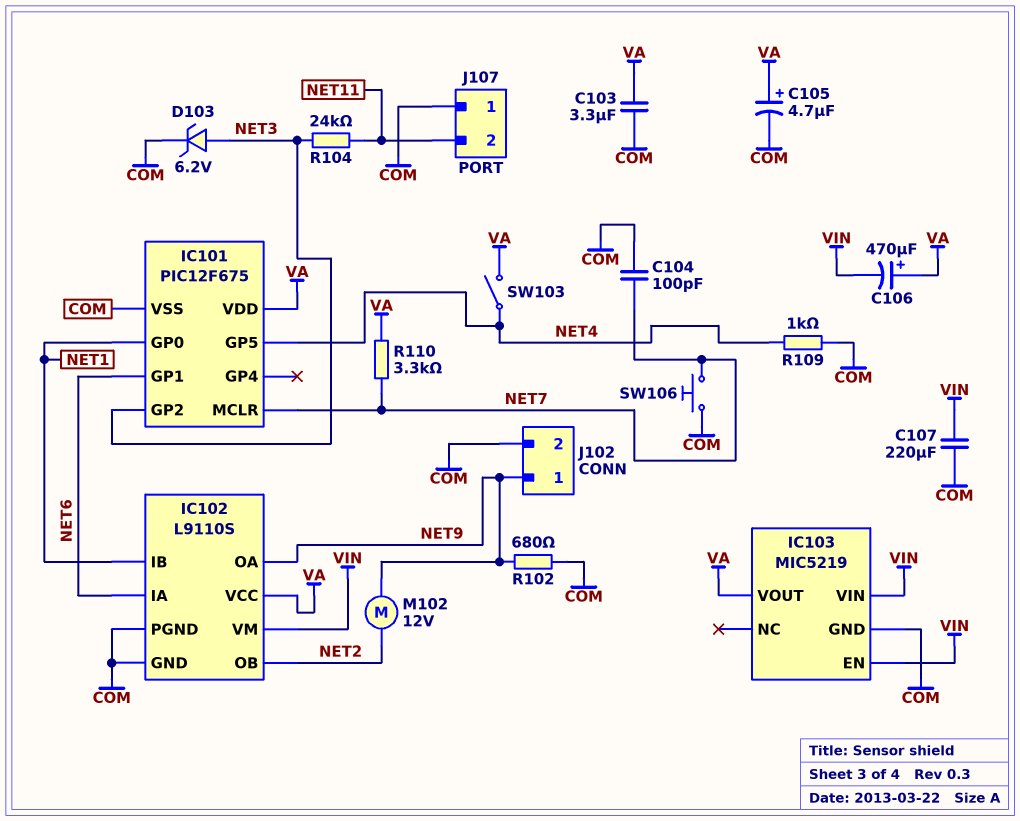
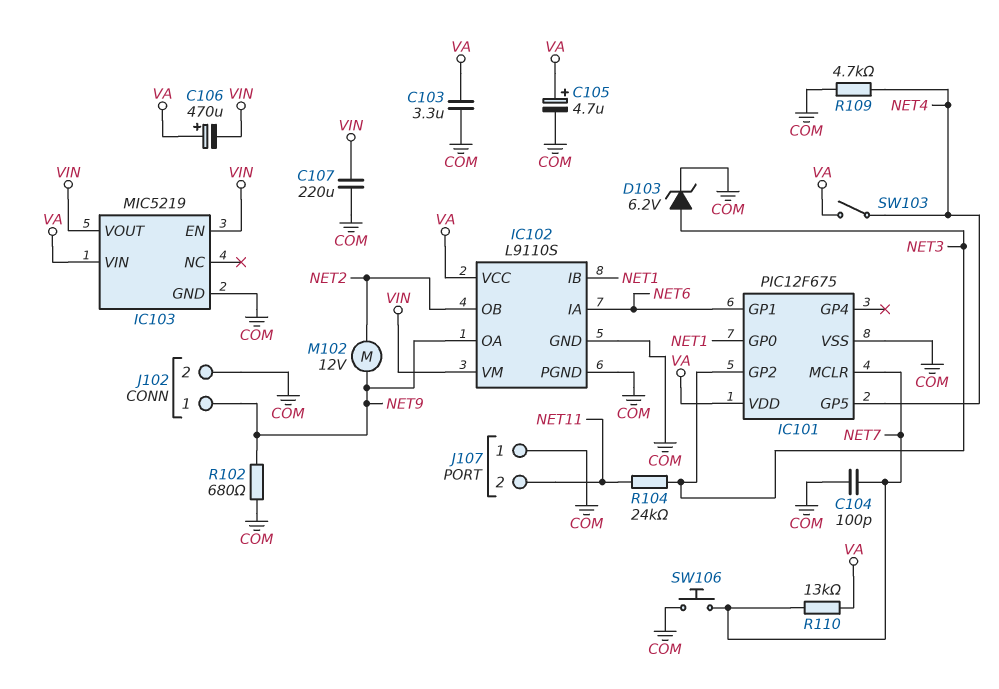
IC103 pin VIN: VIN -> VA
IC103 pin VOUT: VA -> VIN
R109: 1k (COM, NET4) -> 4.7k (COM, NET4)
R110: 3.3k (NET7, VA) -> 13k (NET7, VA)

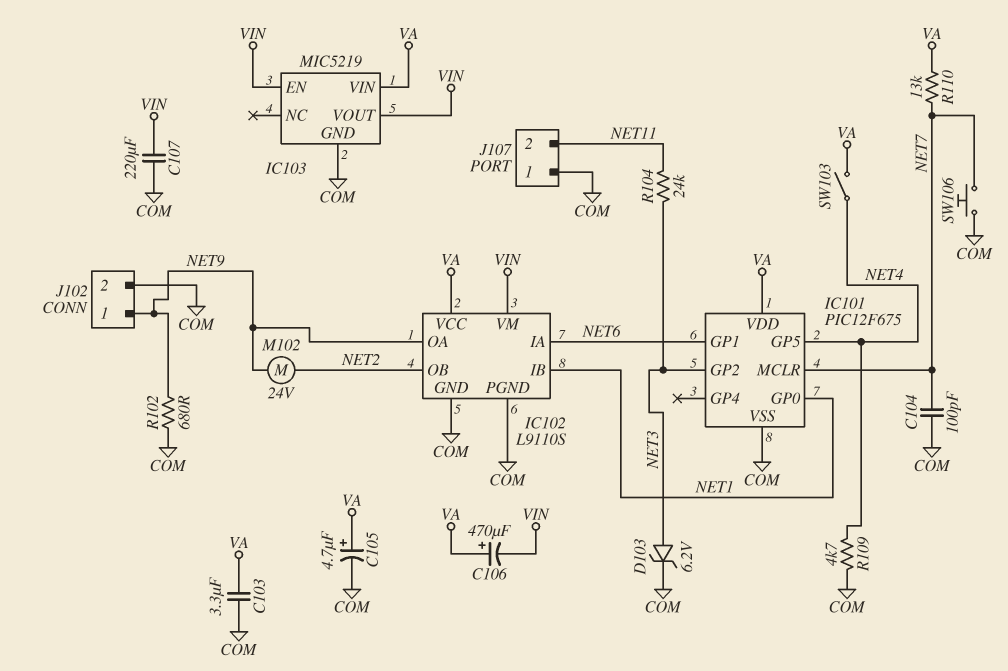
M102: motor 12V (NET2, NET9) -> motor 24V (NET2, NET9)

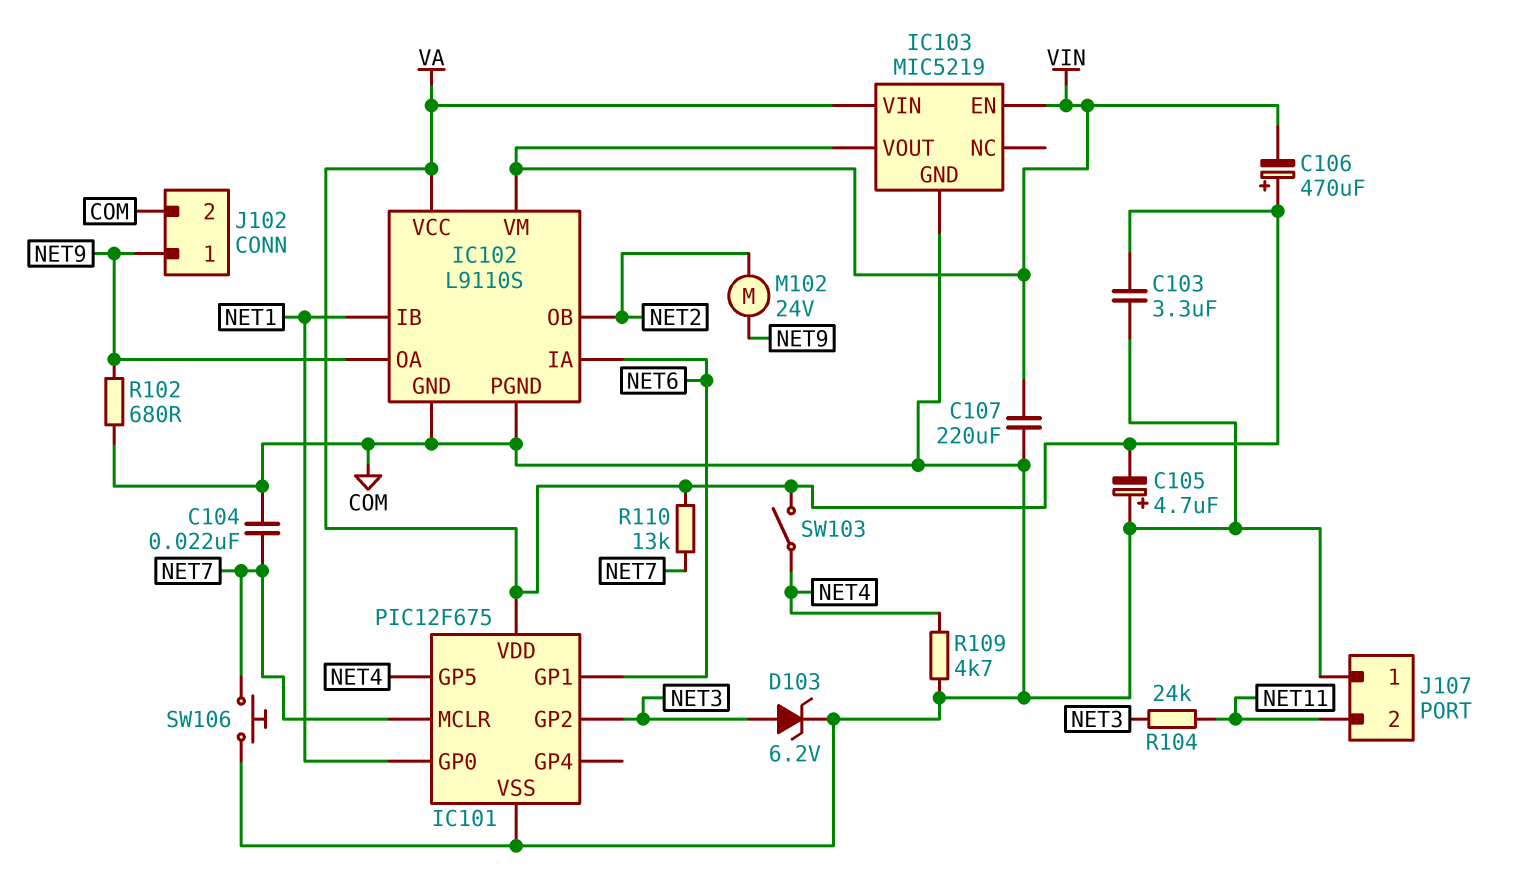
C104: 100pF (COM, NET7) -> 22nF (COM, NET7)
C105: 4.7uF (plus VA, minus COM) -> 4.7uF (plus COM, minus VA)

